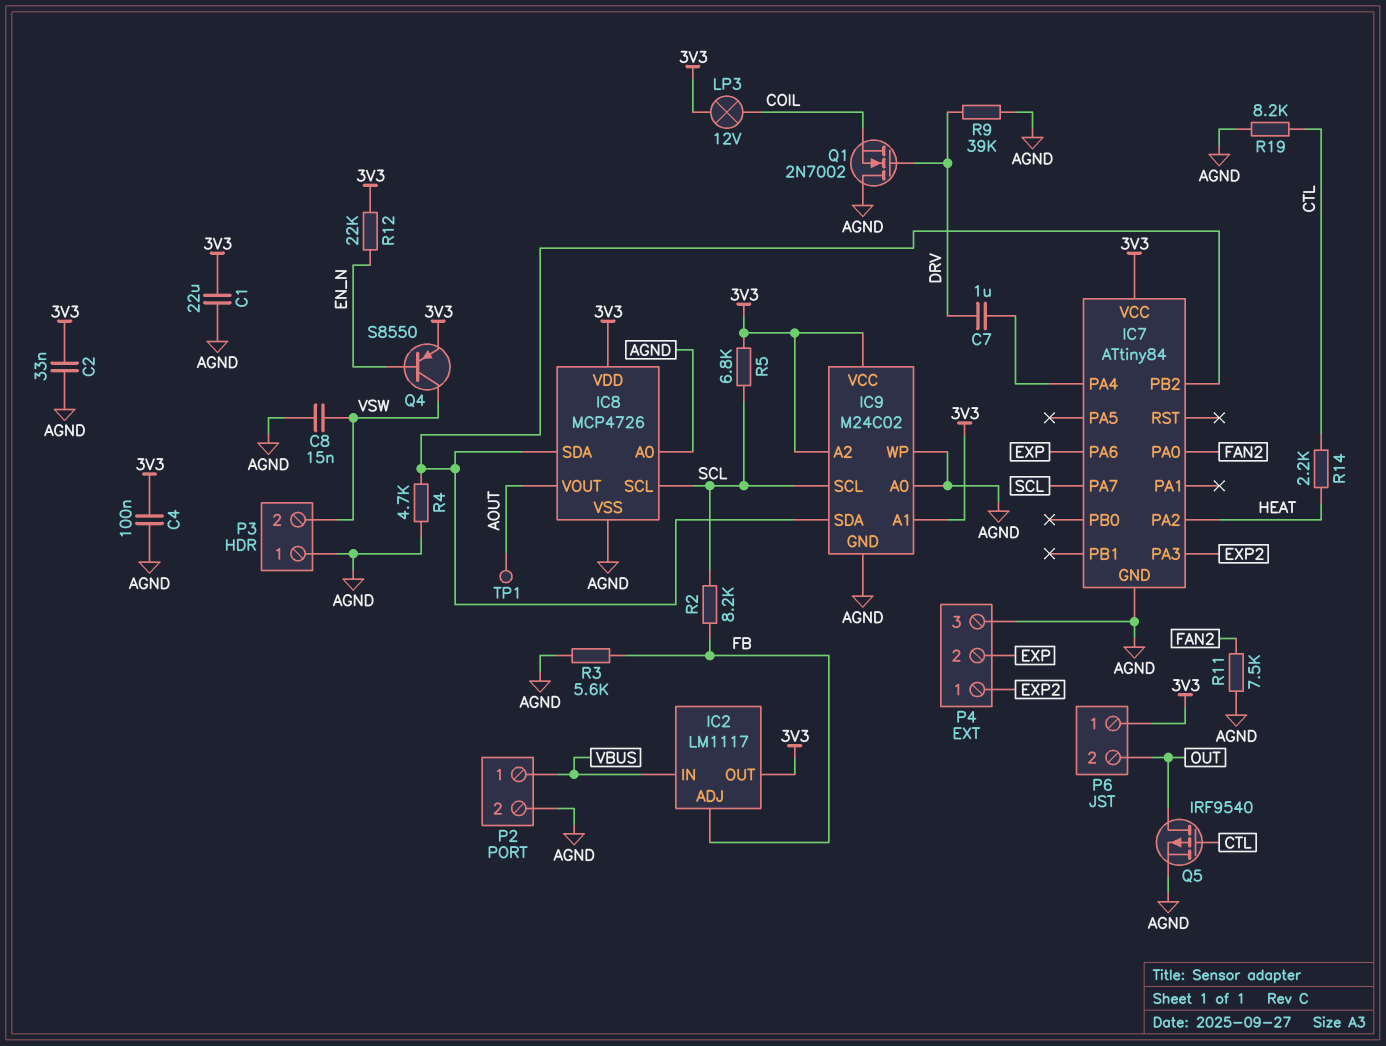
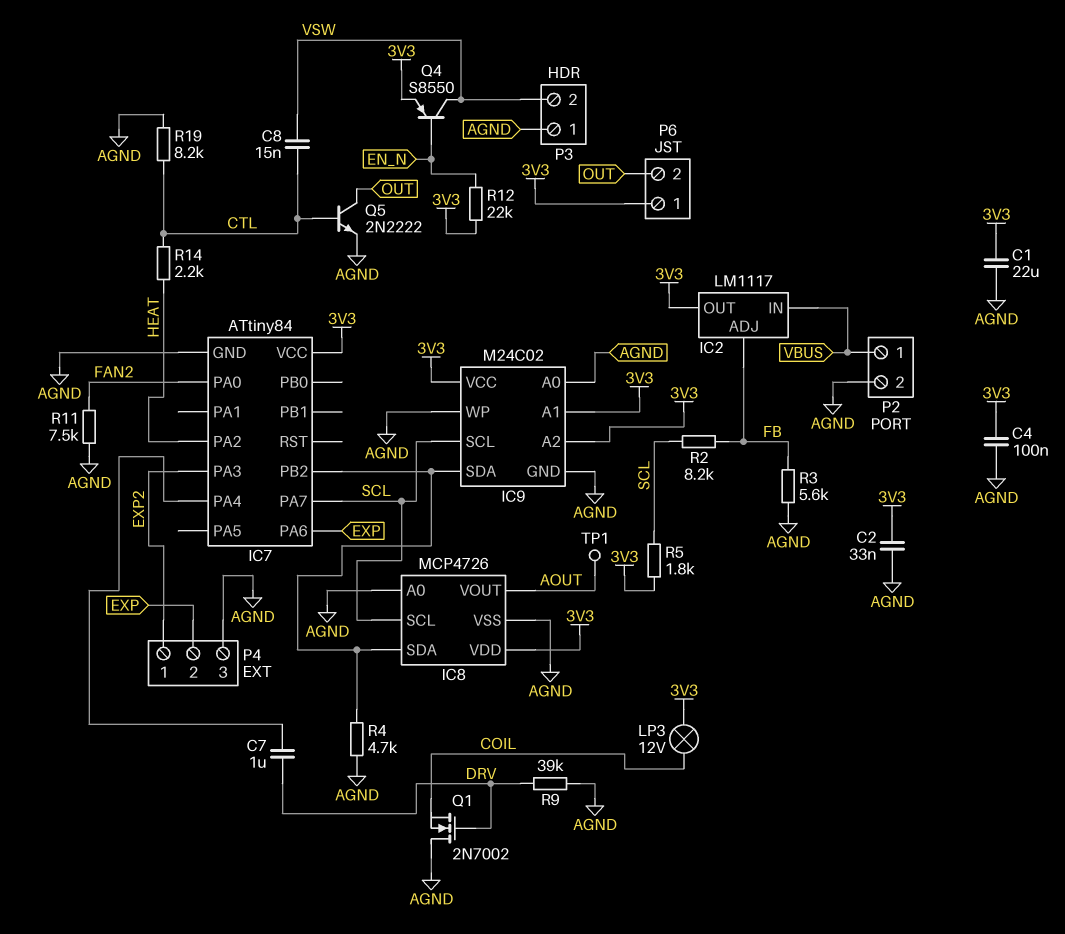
C8: 15nF (AGND, VSW) -> 15nF (CTL, VSW)
Q5: PMOS IRF9540 (G CTL, D OUT, S AGND) -> NPN 2N2222 (B CTL, C OUT, E AGND)
R5: 6.8k (3V3, SCL) -> 1.8k (3V3, SCL)

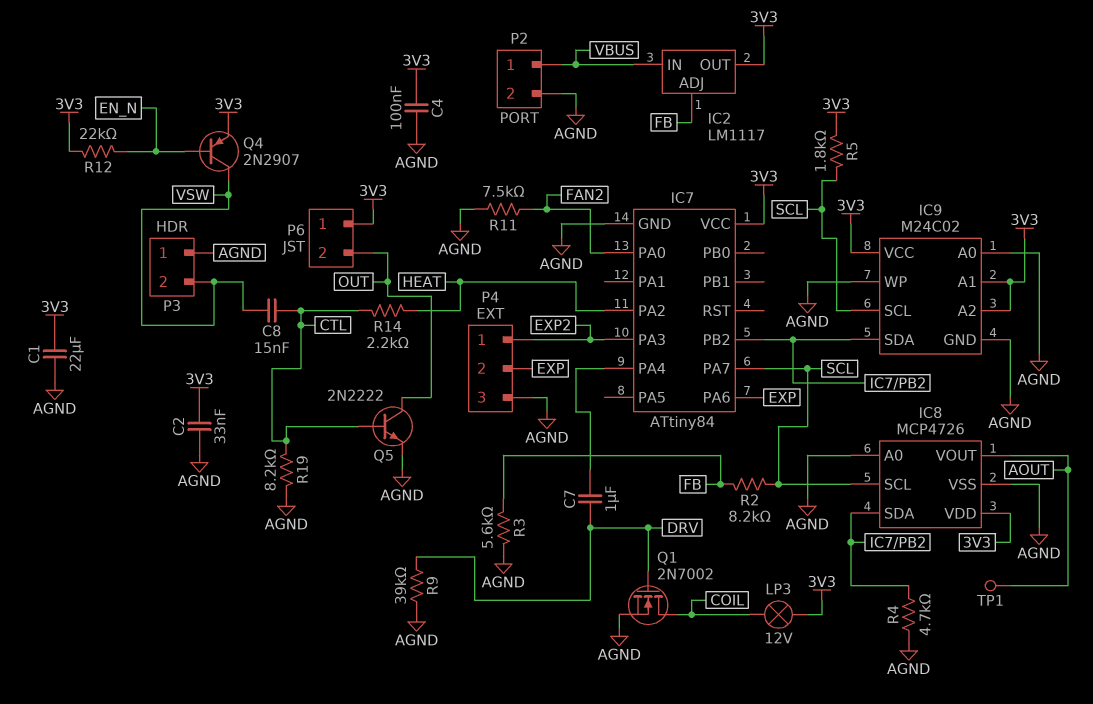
Q1: NMOS 2N7002 (G DRV, D AGND, S COIL) -> NMOS 2N7002 (G DRV, D COIL, S AGND)
Q4: PNP S8550 (B EN_N, C VSW, E 3V3) -> PNP 2N2907 (B EN_N, C VSW, E 3V3)

